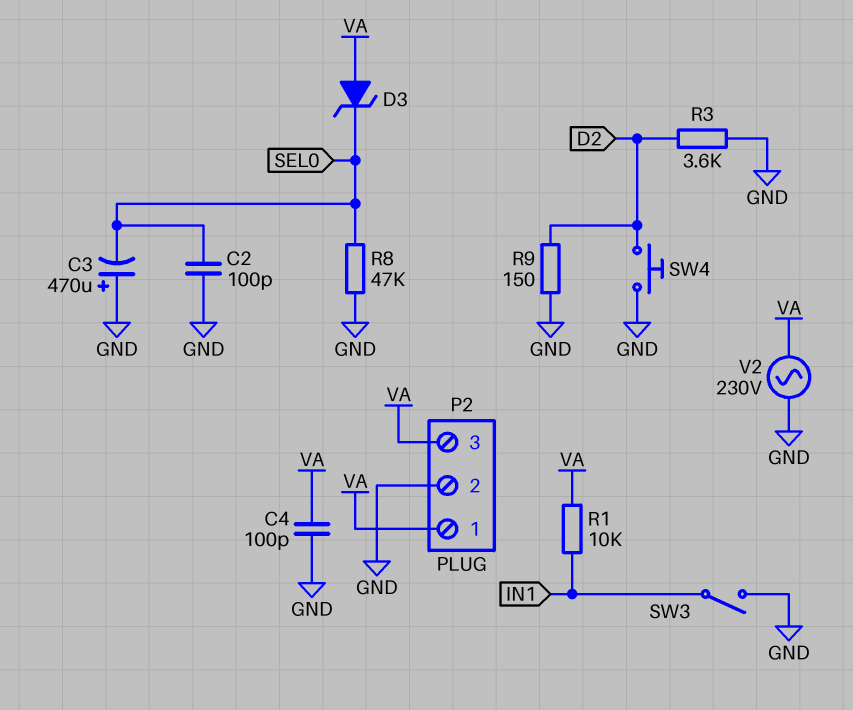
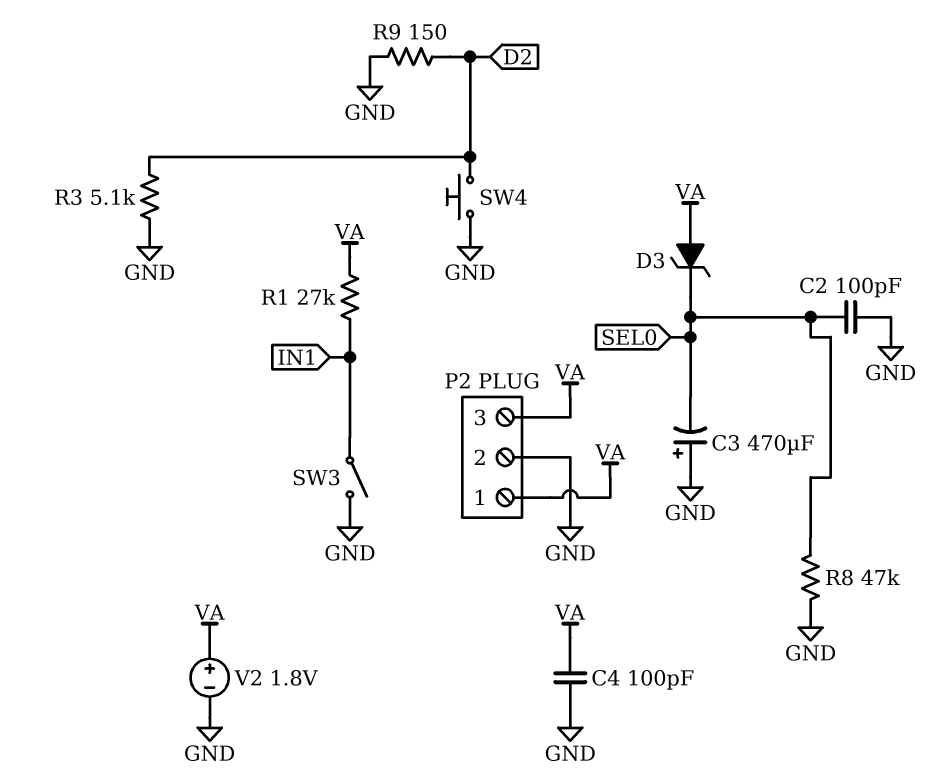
R1: 10k (IN1, VA) -> 27k (IN1, VA)
R3: 3.6k (D2, GND) -> 5.1k (D2, GND)
V2: AC 230V (GND, VA) -> 1.8V (plus VA, minus GND)

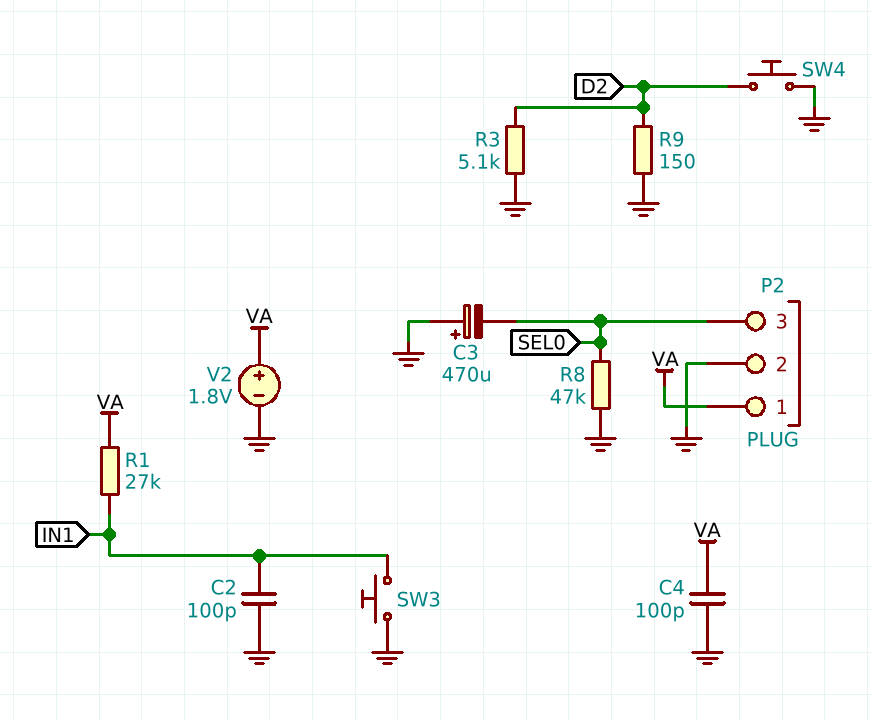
C2: 100pF (GND, SEL0) -> 100pF (GND, IN1)
D3: zener (A VA, K SEL0) -> none
P2 pin 3: VA -> SEL0
SW3: switch (GND, IN1) -> button (GND, IN1)

